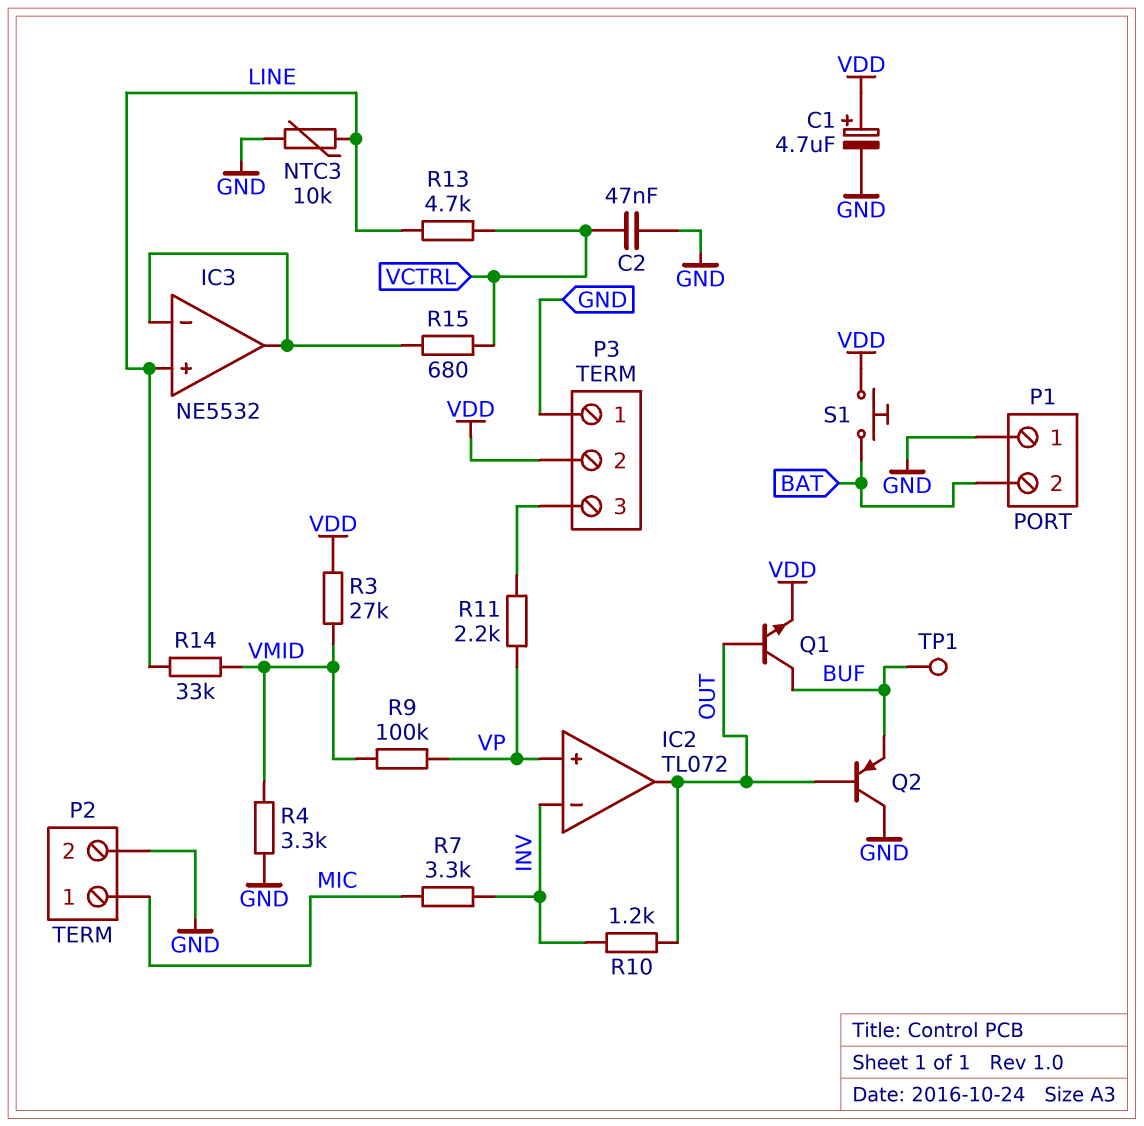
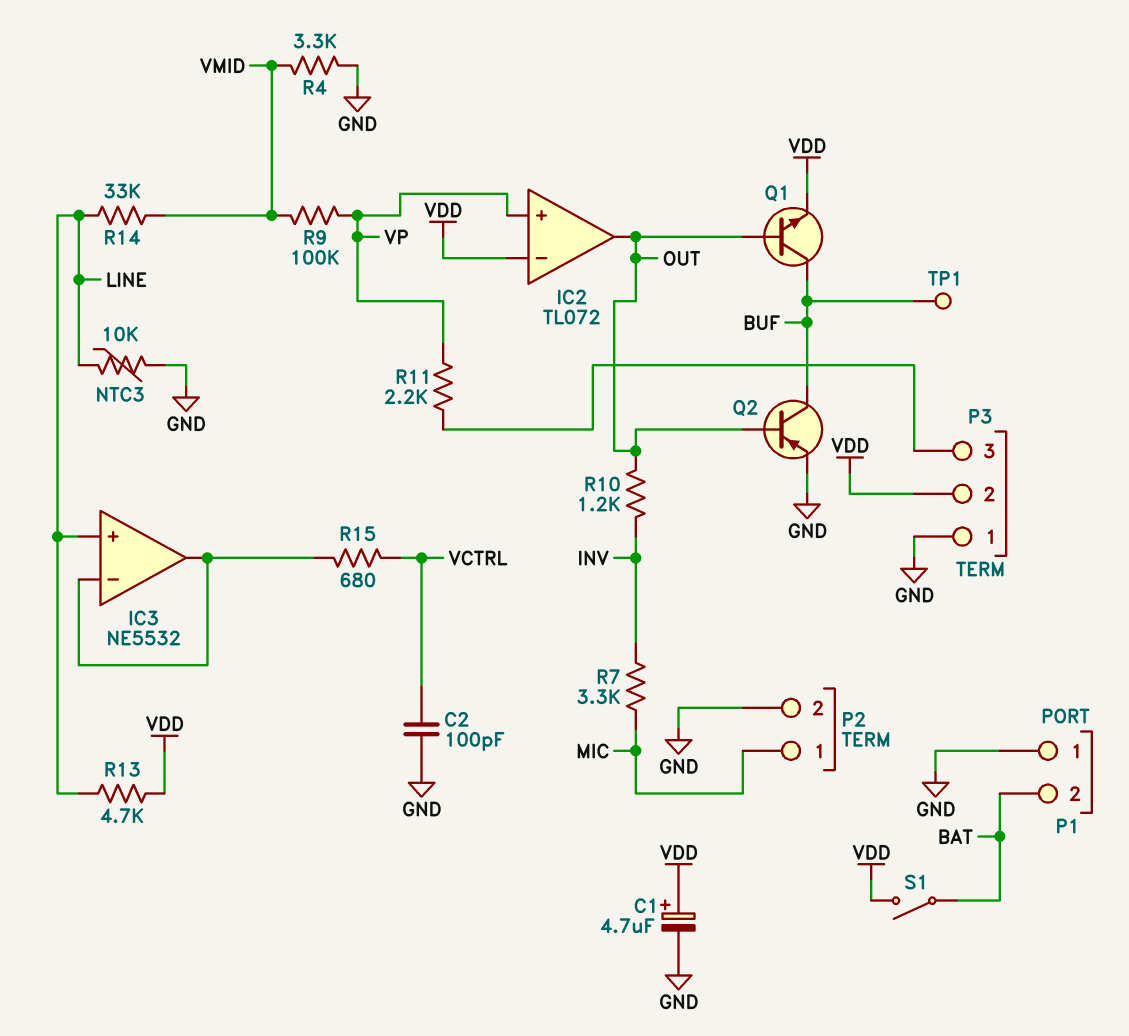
C2: 47nF (GND, VCTRL) -> 100pF (GND, VCTRL)
IC2 pin in-: INV -> VDD
Q2: PNP (B OUT, C GND, E BUF) -> PNP (B OUT, C BUF, E GND)
R3: 27k (VDD, VMID) -> none
R13: 4.7k (LINE, VCTRL) -> 4.7k (LINE, VDD)
S1: button (BAT, VDD) -> switch (BAT, VDD)

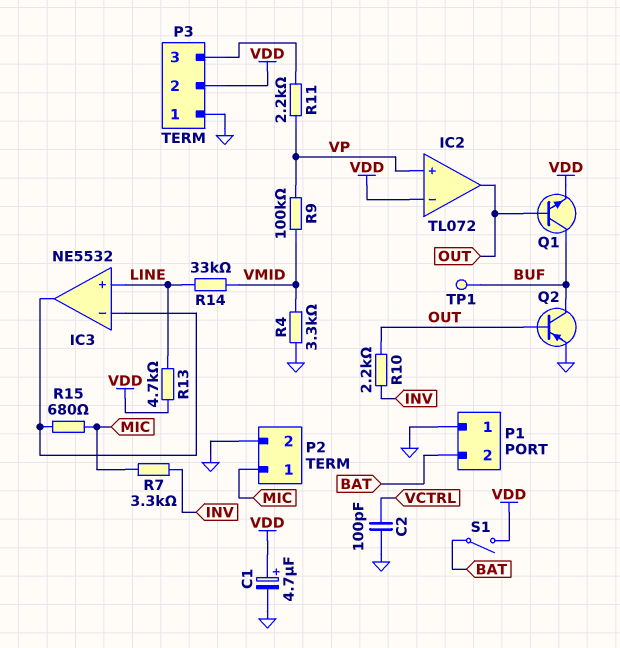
NTC3: 10k (GND, LINE) -> none
R10: 1.2k (INV, OUT) -> 2.2k (INV, OUT)
R15: 680 (IC3/in-, VCTRL) -> 680 (IC3/in-, MIC)

